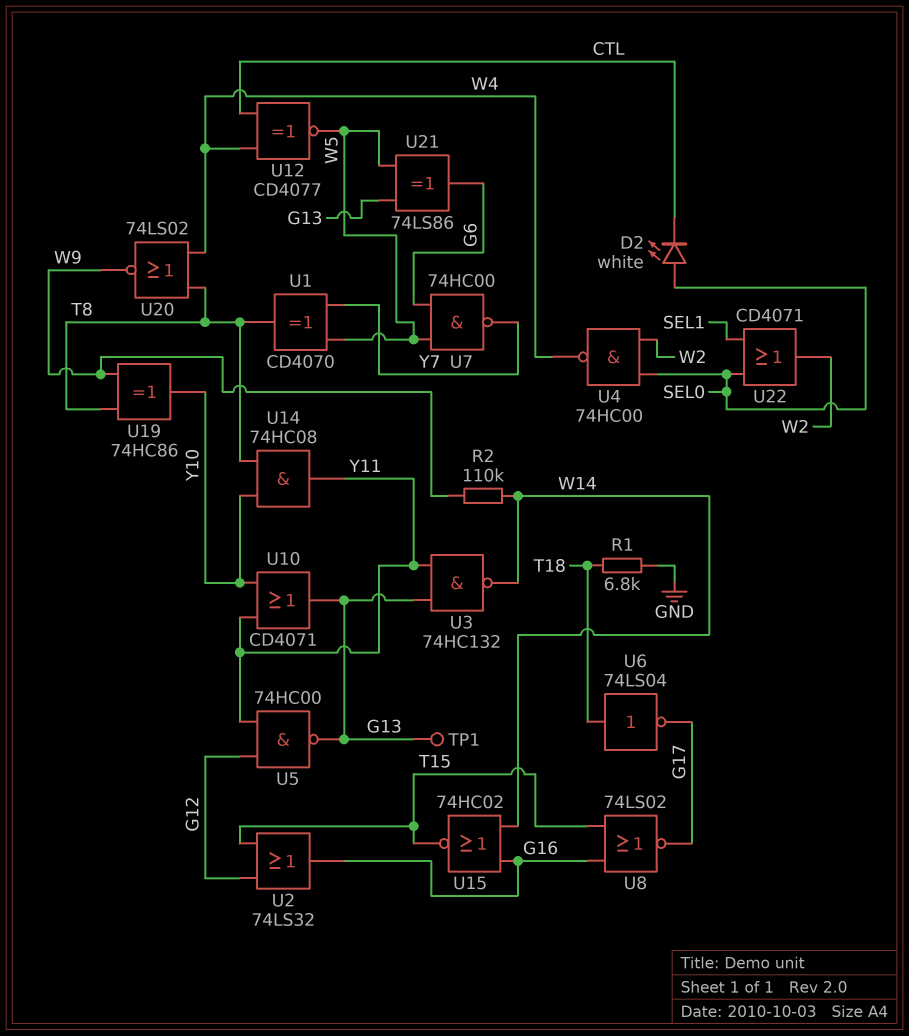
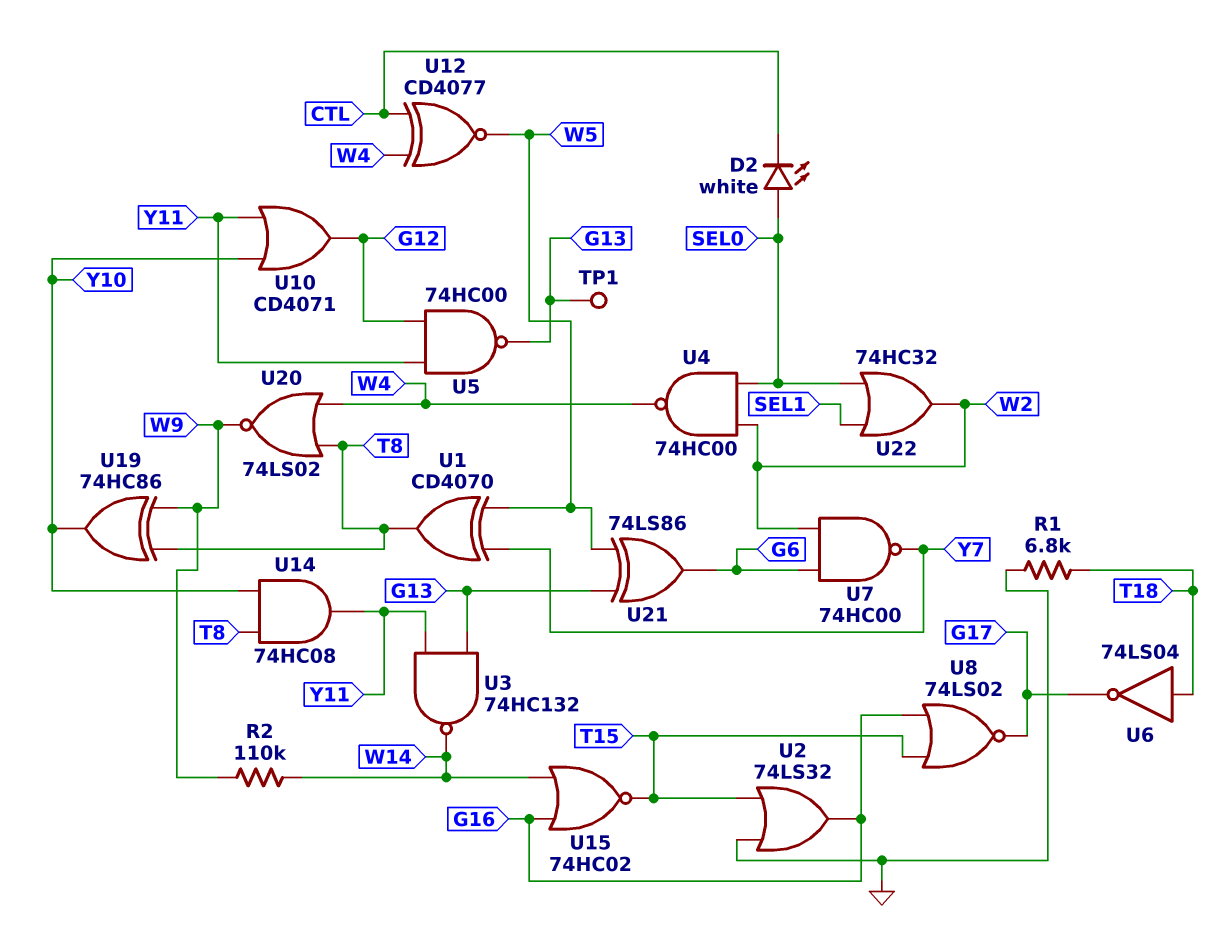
U2: OR 74LS32 (in G12, in T15, out G16) -> OR 74LS32 (in GND, in T15, out G16)
U7: NAND 74HC00 (in G6, in W5, out Y7) -> NAND 74HC00 (in G6, in W2, out Y7)
U10: OR CD4071 (in Y10, in Y11, out G13) -> OR CD4071 (in Y10, in Y11, out G12)
U22: OR CD4071 (in SEL0, in SEL1, out W2) -> OR 74HC32 (in SEL0, in SEL1, out W2)

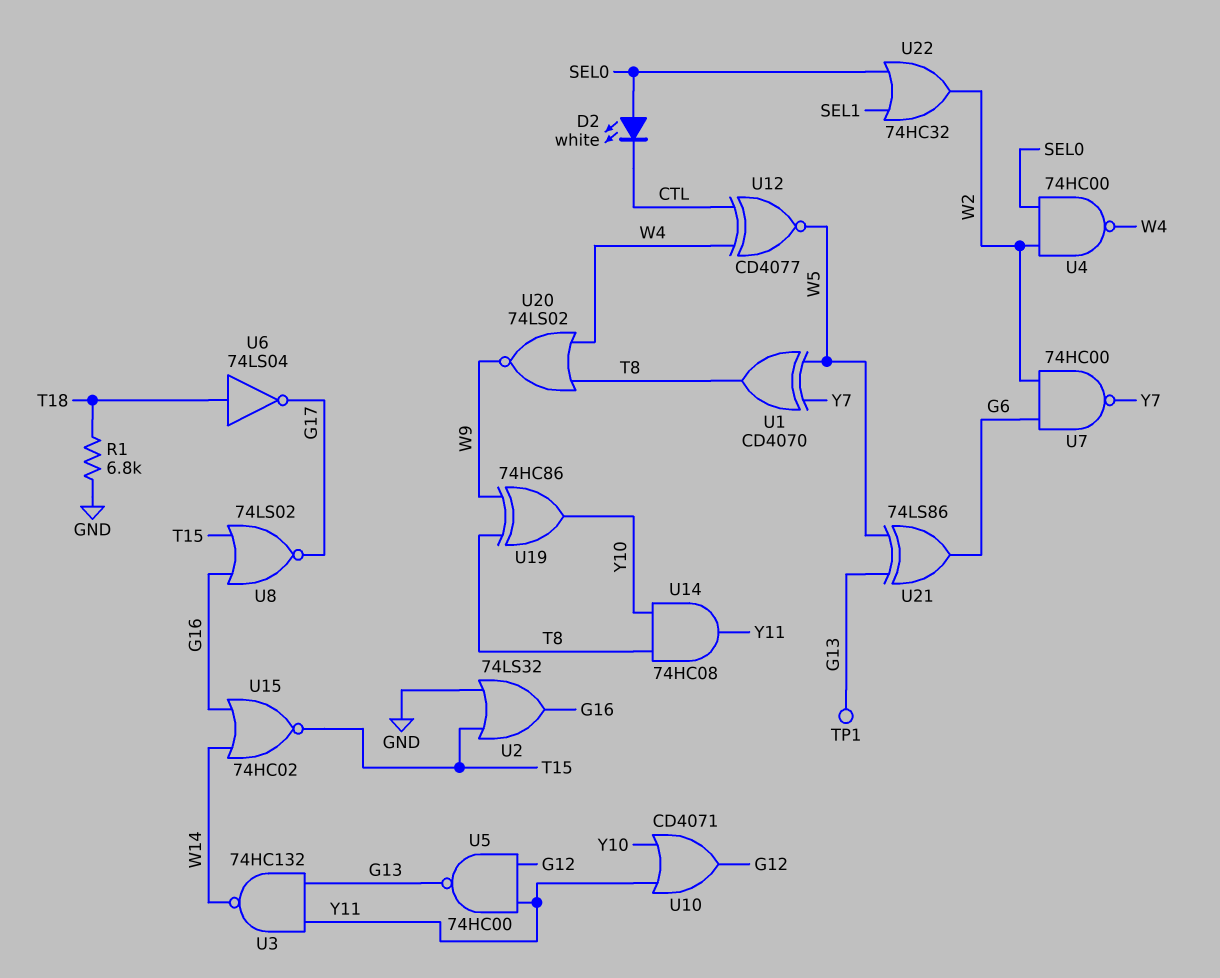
R2: 110k (W9, W14) -> none

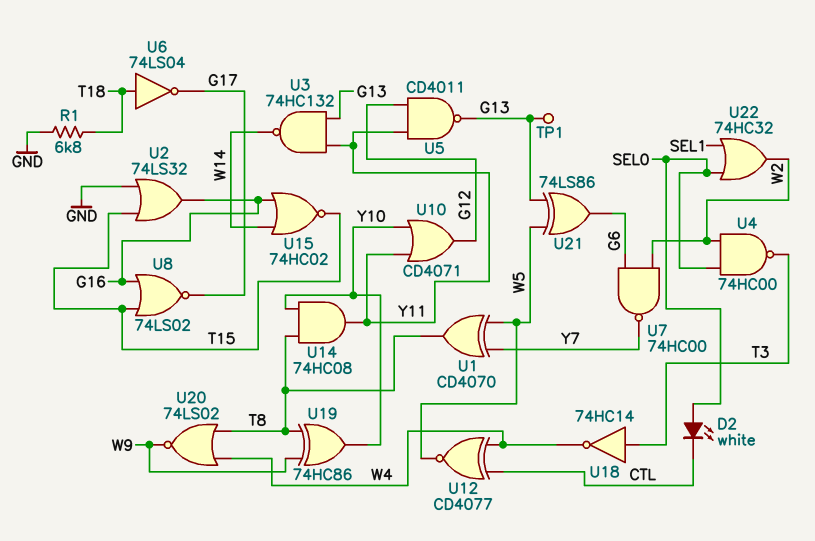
U4: NAND 74HC00 (in SEL0, in W2, out W4) -> NAND 74HC00 (in SEL0, in W2, out T3)
U5: NAND 74HC00 (in G12, in Y11, out G13) -> NAND CD4011 (in G12, in Y11, out G13)
U18: none -> NOT 74HC14 (in T3, out W4)

